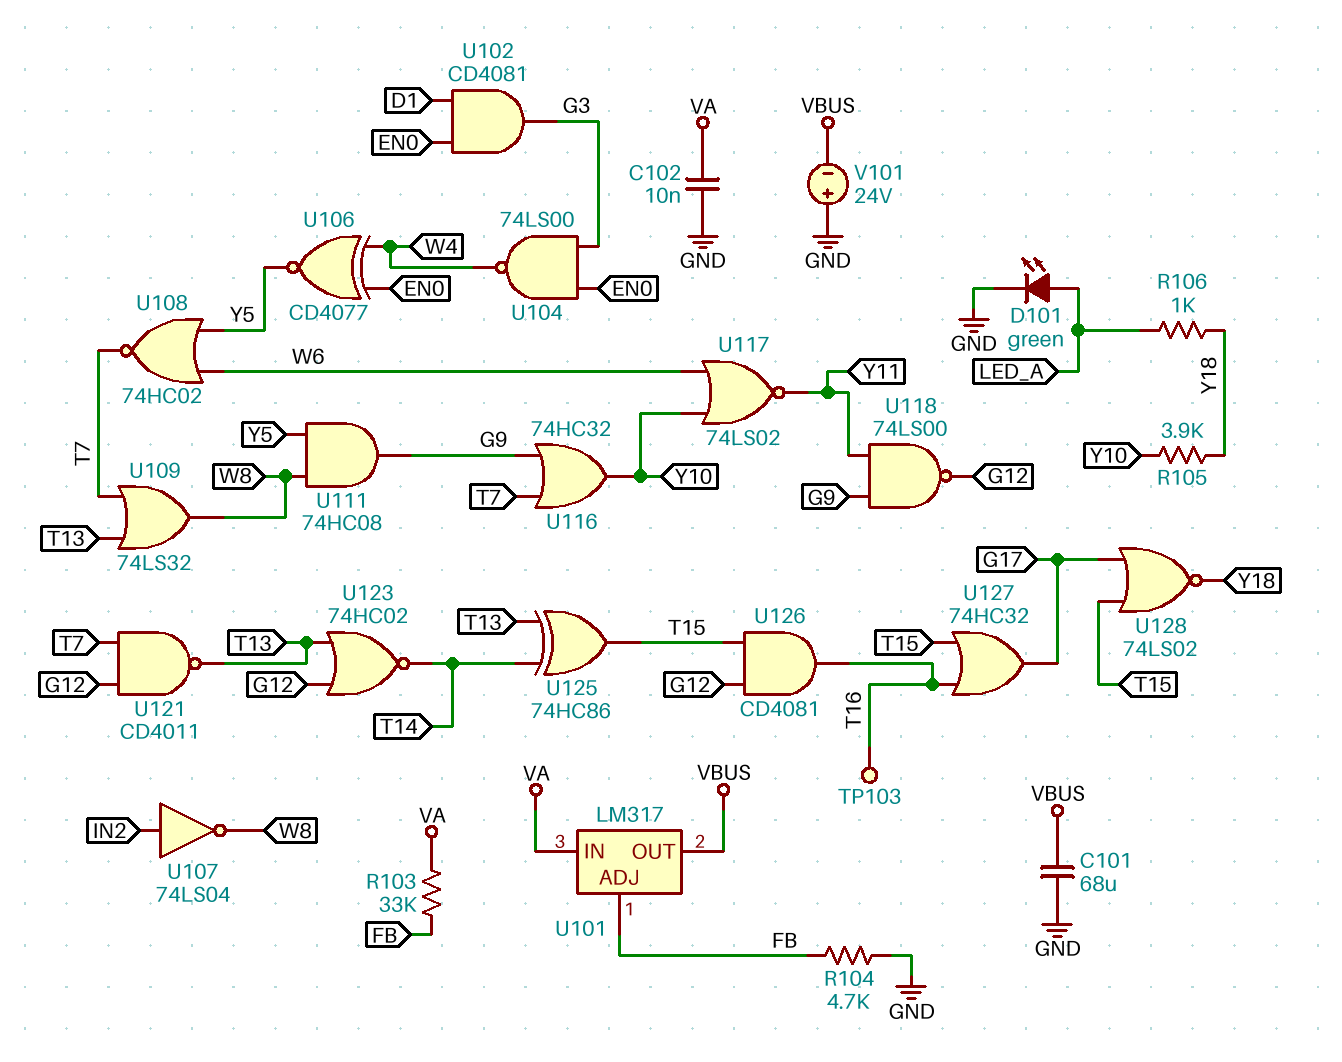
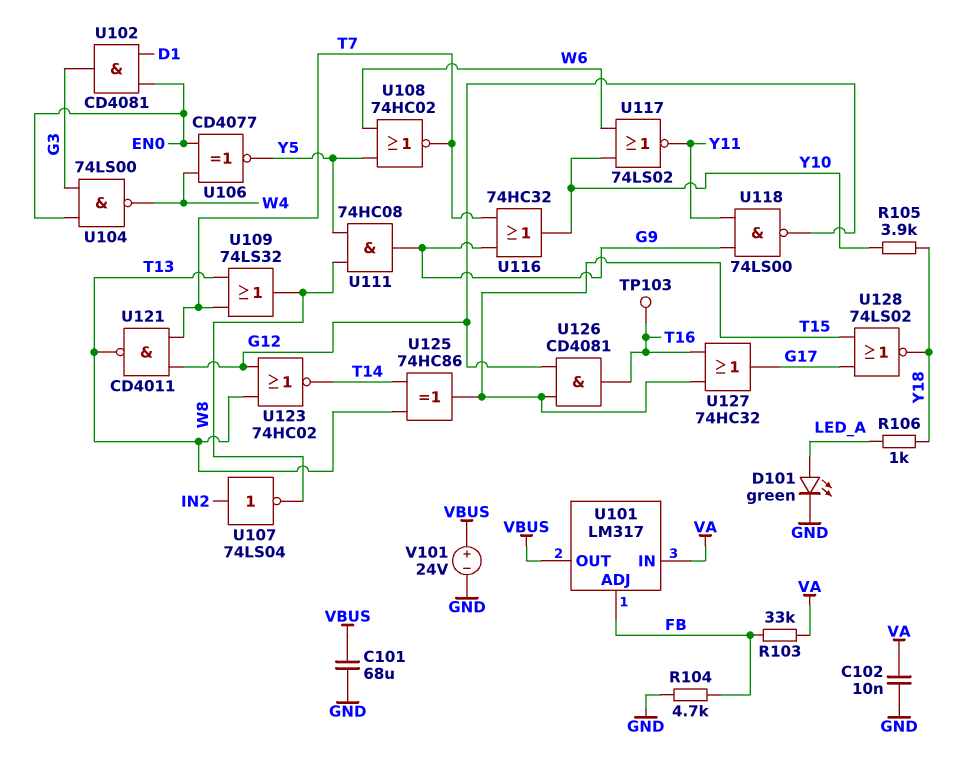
V101: 24V (plus GND, minus VBUS) -> 24V (plus VBUS, minus GND)

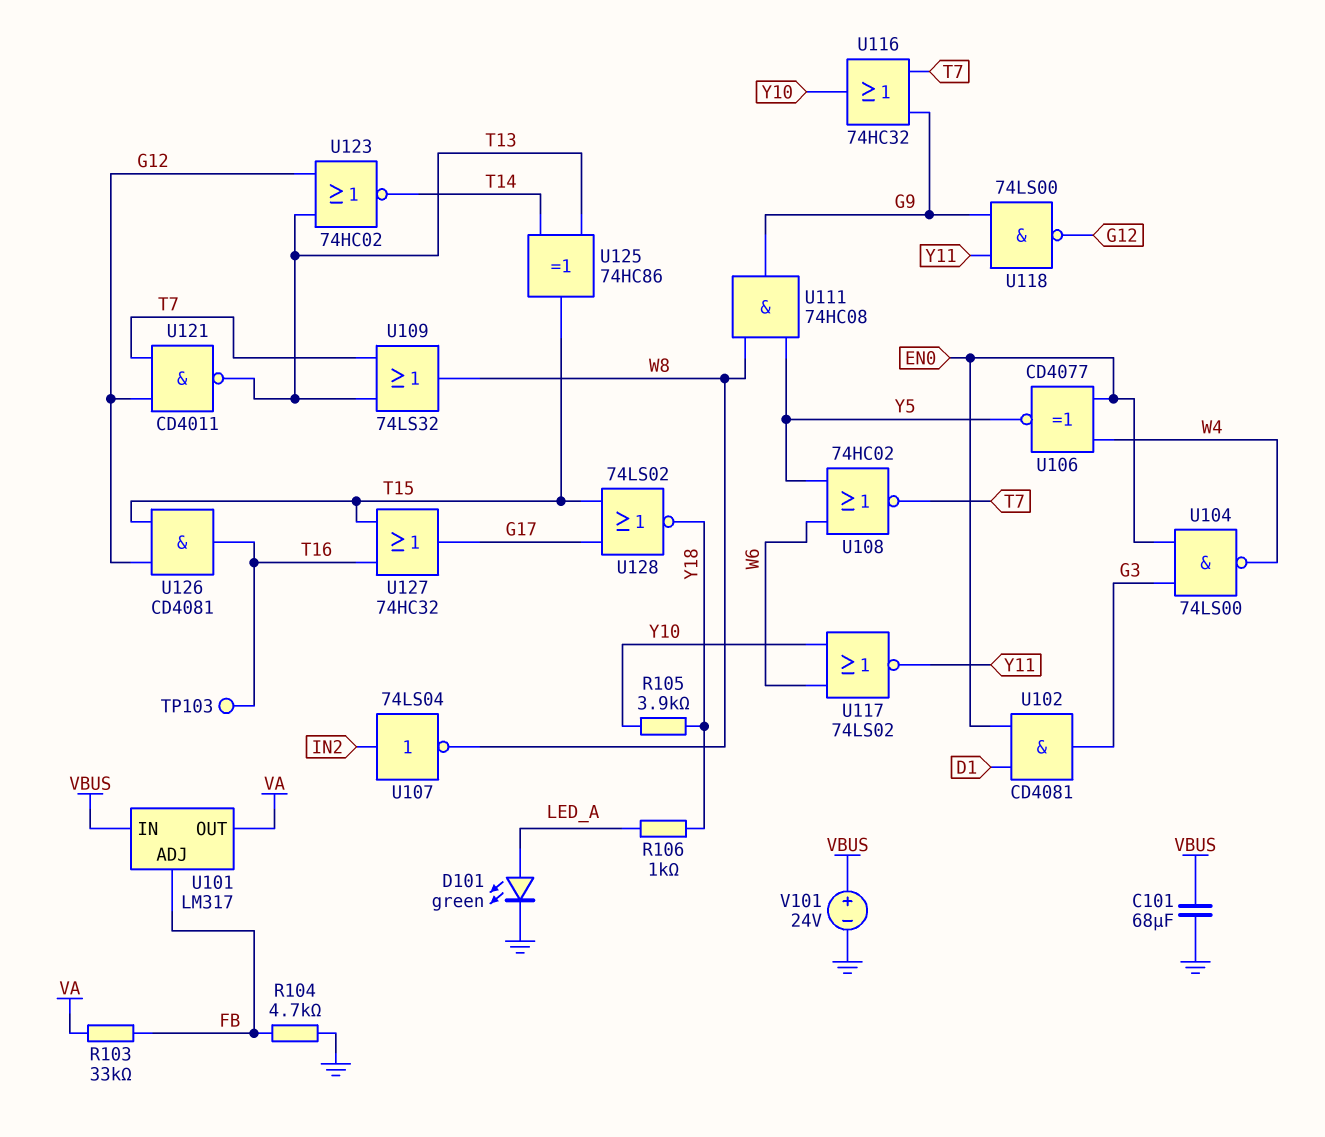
C102: 10nF (GND, VA) -> none
U101 pin IN: VA -> VBUS
U101 pin OUT: VBUS -> VA

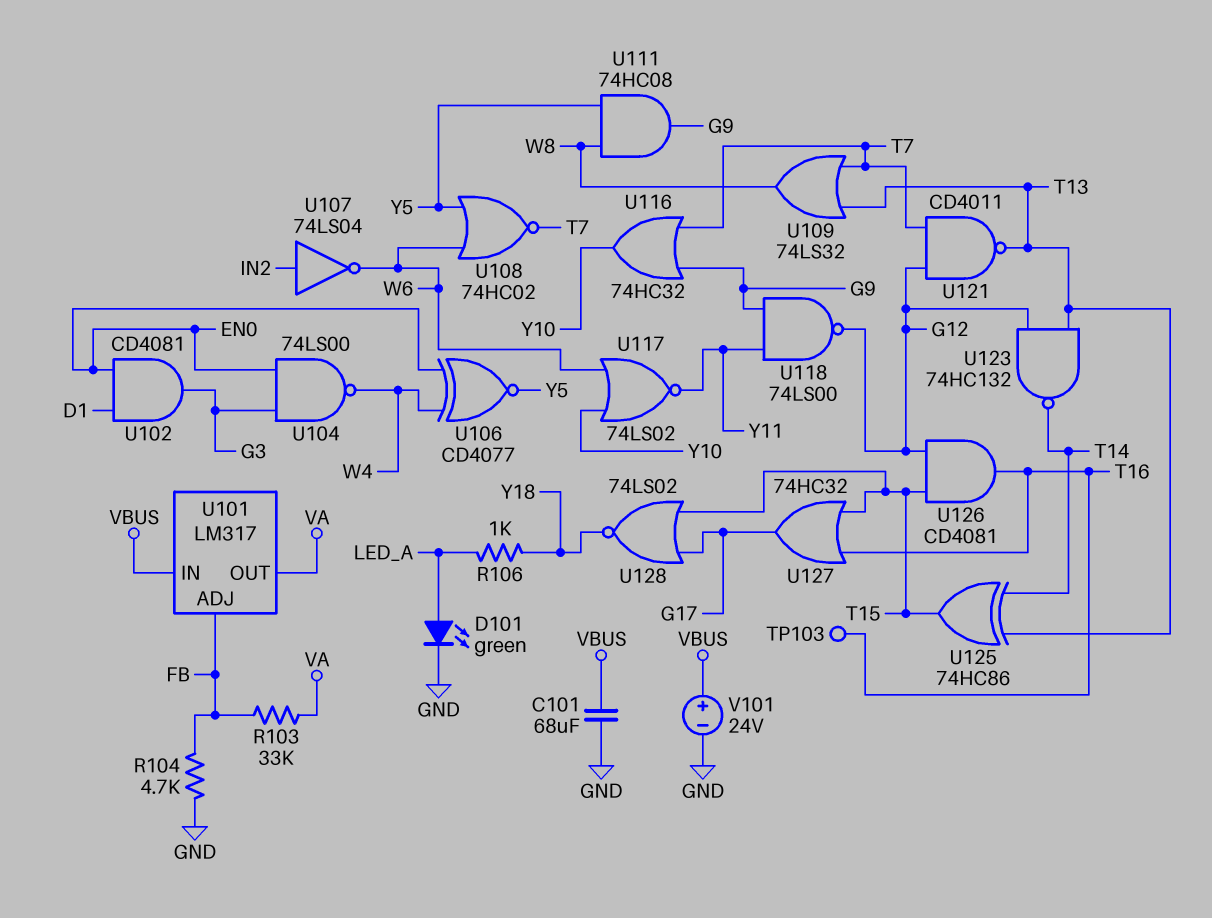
R105: 3.9k (Y10, Y18) -> none
U107: NOT 74LS04 (in IN2, out W8) -> NOT 74LS04 (in IN2, out W6)
U123: NOR 74HC02 (in G12, in T13, out T14) -> NAND 74HC132 (in G12, in T13, out T14)

